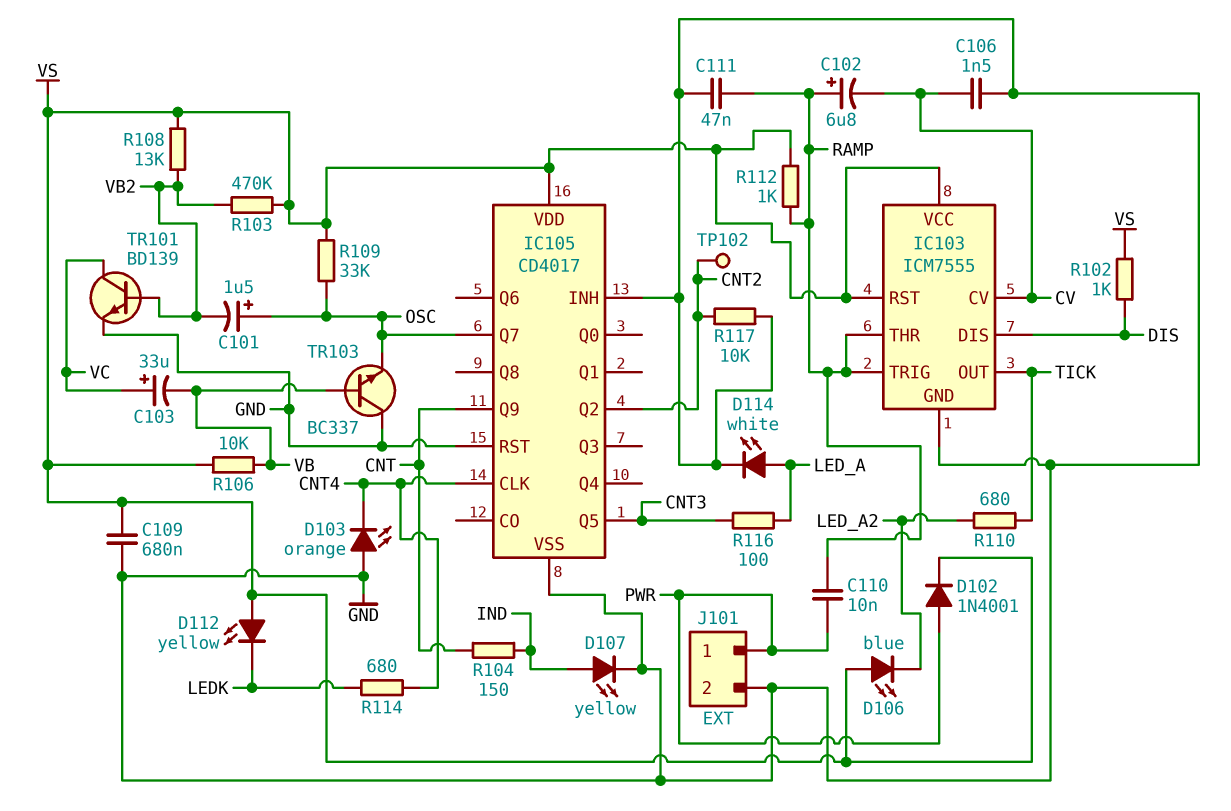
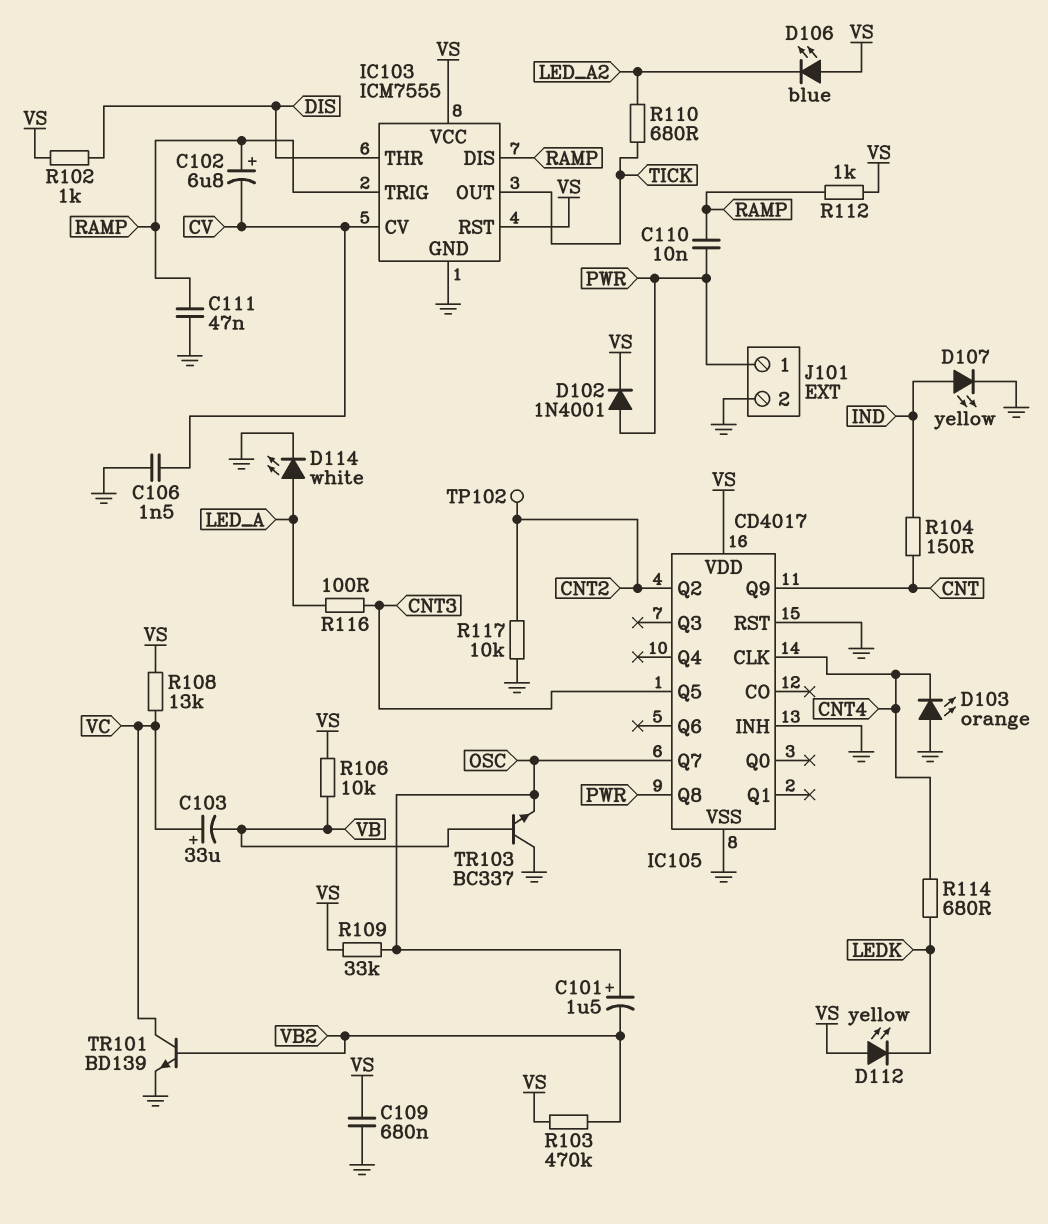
IC103 pin DIS: DIS -> RAMP
IC103 pin THR: RAMP -> DIS
IC105 pin Q8: none -> PWR
R108: 13k (VB2, VS) -> 13k (VC, VS)

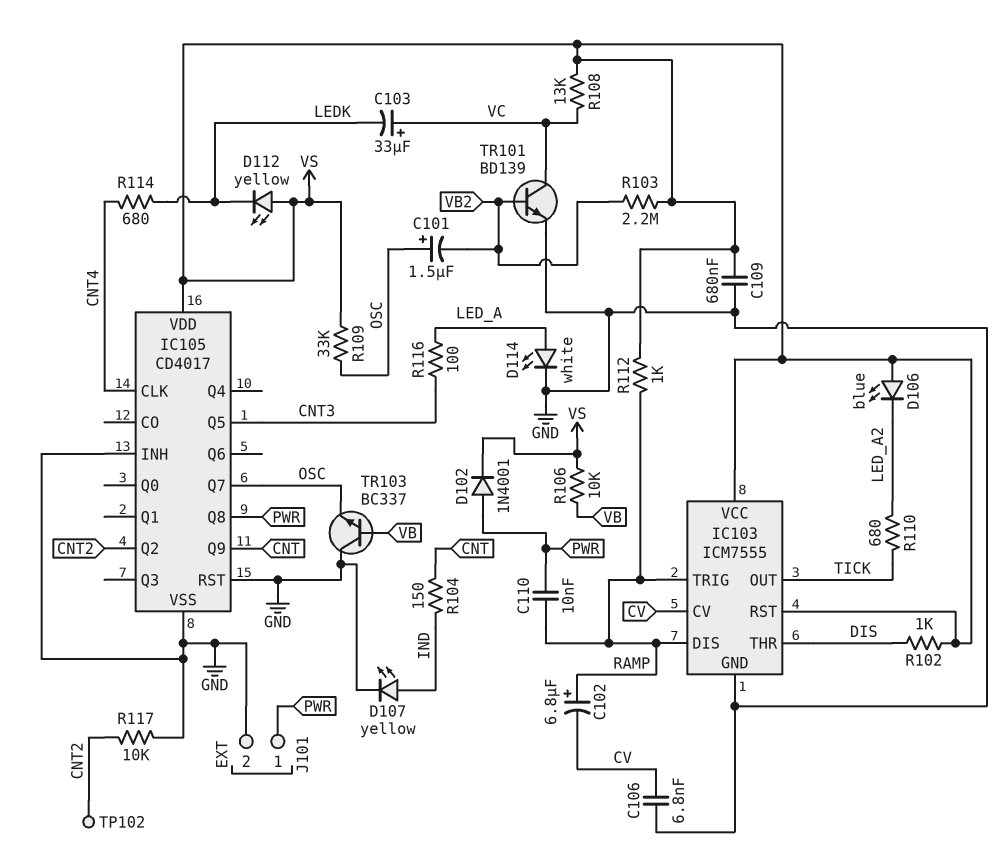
C103: 33uF (plus VC, minus VB) -> 33uF (plus VC, minus LEDK)
C106: 1.5nF (CV, GND) -> 6.8nF (CV, GND)
C111: 47nF (GND, RAMP) -> none
D103: LED orange (A GND, K CNT4) -> none
R103: 470k (VB2, VS) -> 2.2M (VB2, VS)

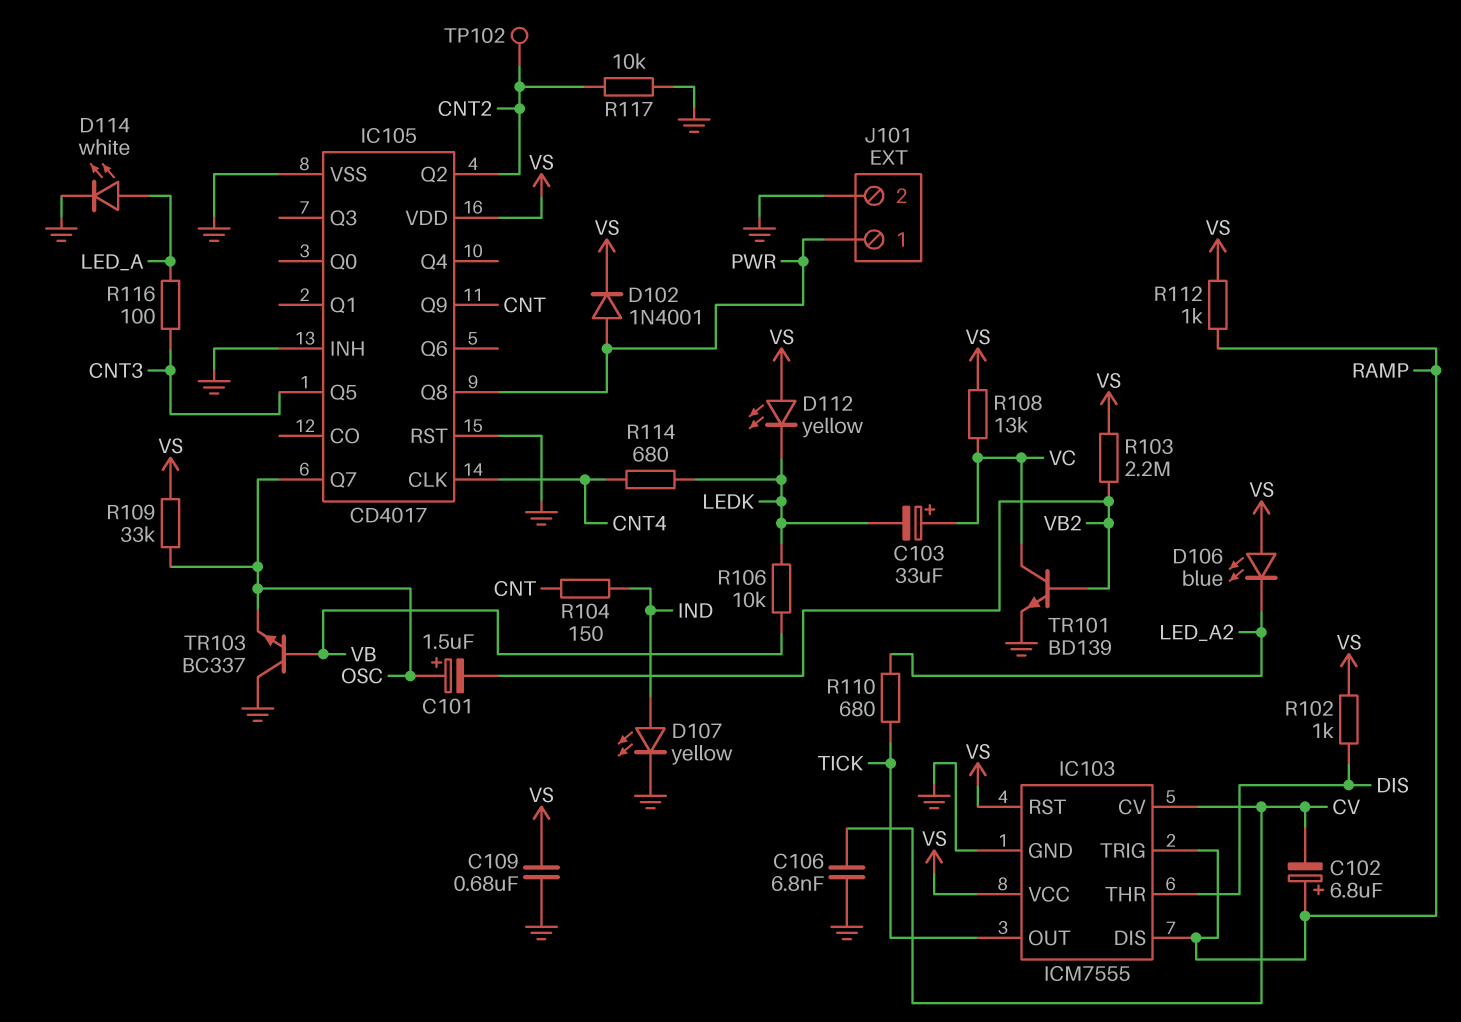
C110: 10nF (PWR, RAMP) -> none
R106: 10k (VB, VS) -> 10k (LEDK, VB)

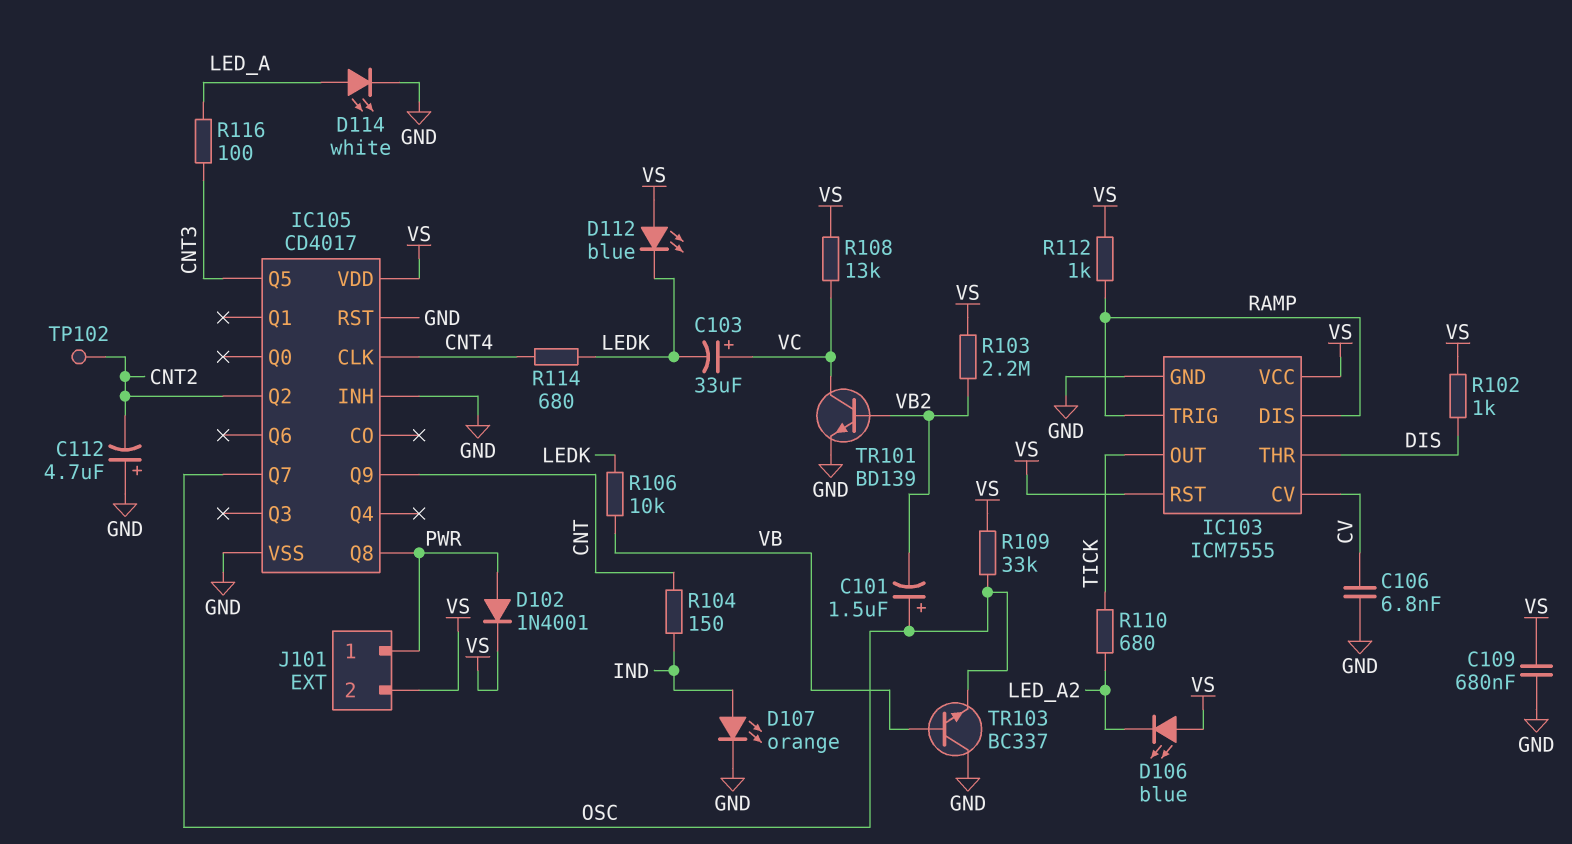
C102: 6.8uF (plus RAMP, minus CV) -> none
C112: none -> 4.7uF (plus GND, minus CNT2)
D107: LED yellow (A IND, K GND) -> LED orange (A IND, K GND)
D112: LED yellow (A VS, K LEDK) -> LED blue (A VS, K LEDK)
J101 pin 2: GND -> VS
R117: 10k (CNT2, GND) -> none

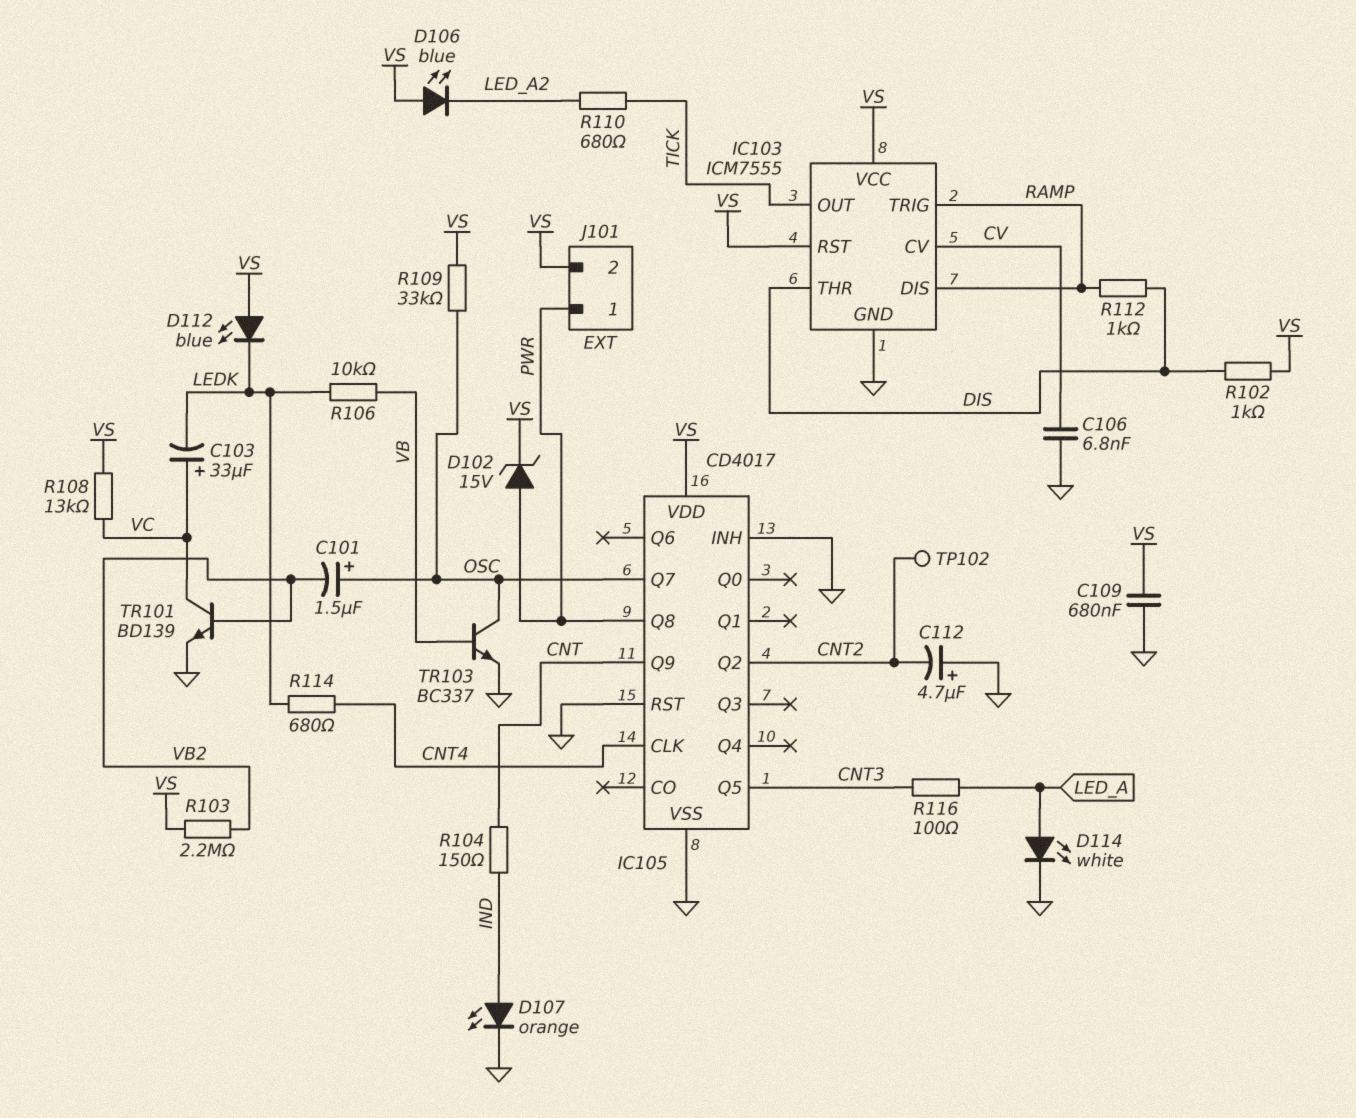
D102: diode 1N4001 (A PWR, K VS) -> zener 15V (A PWR, K VS)
R112: 1k (RAMP, VS) -> 1k (DIS, RAMP)
TR103: NPN BC337 (B VB, C GND, E OSC) -> NPN BC337 (B VB, C OSC, E GND)

